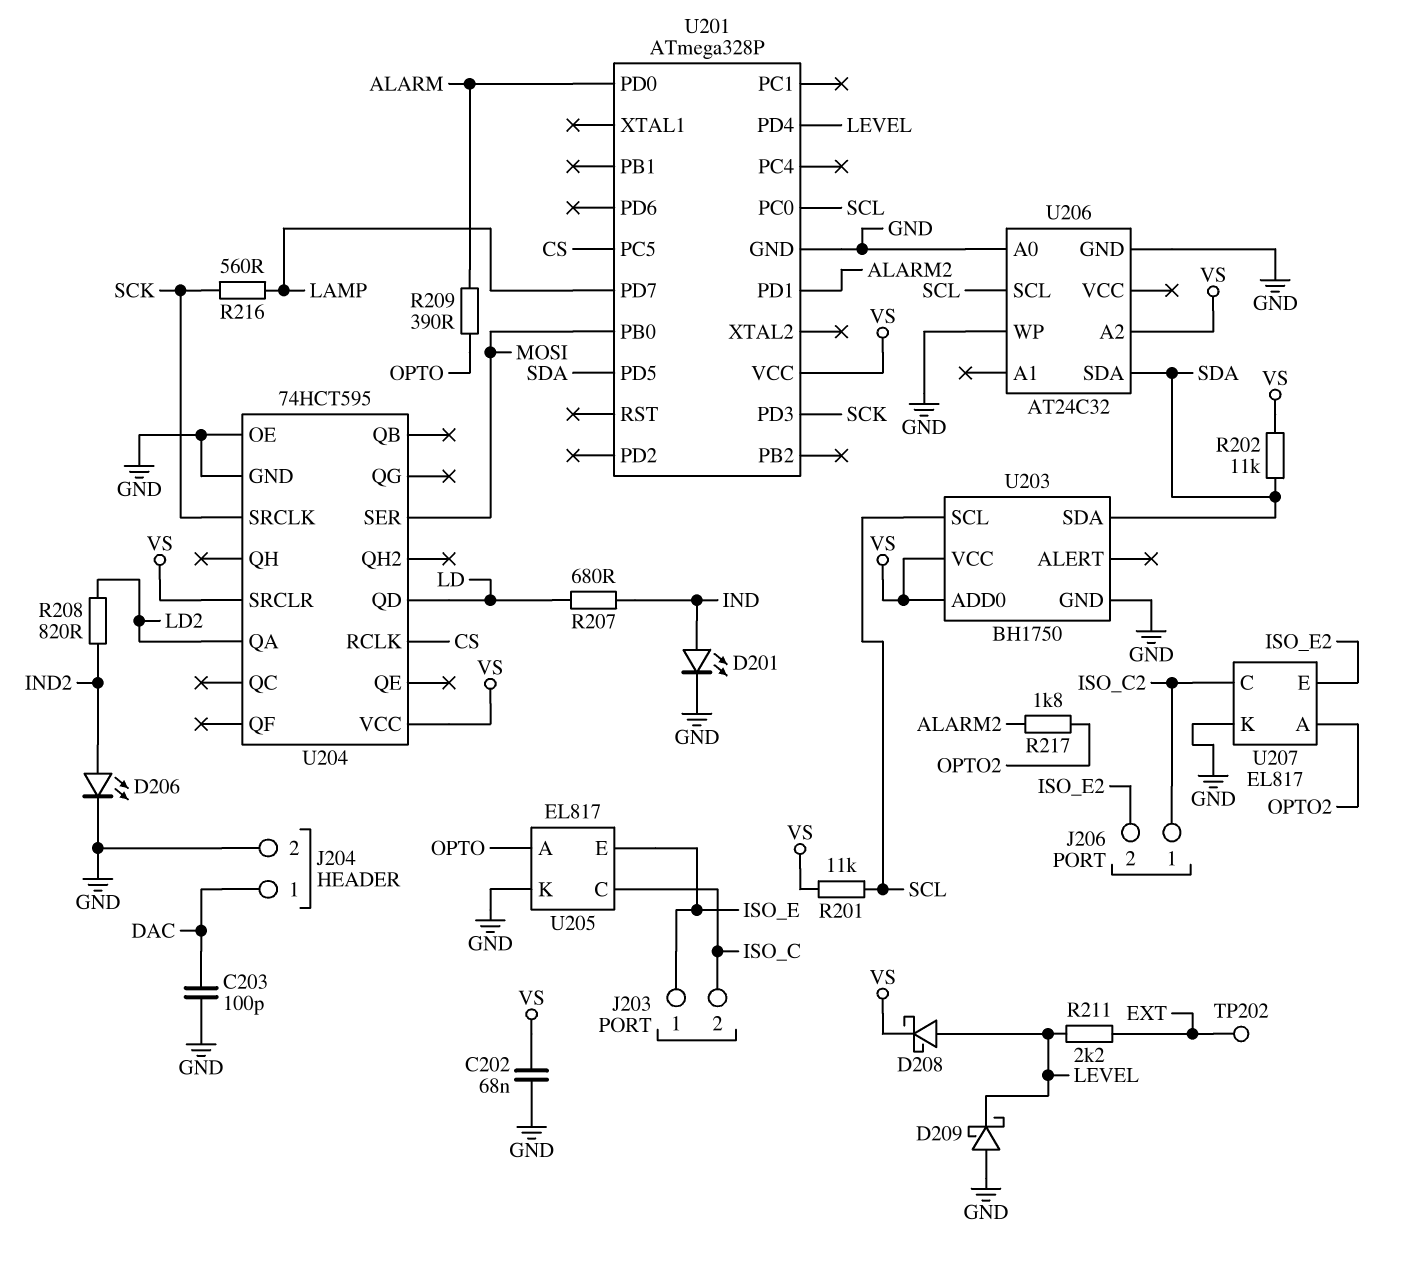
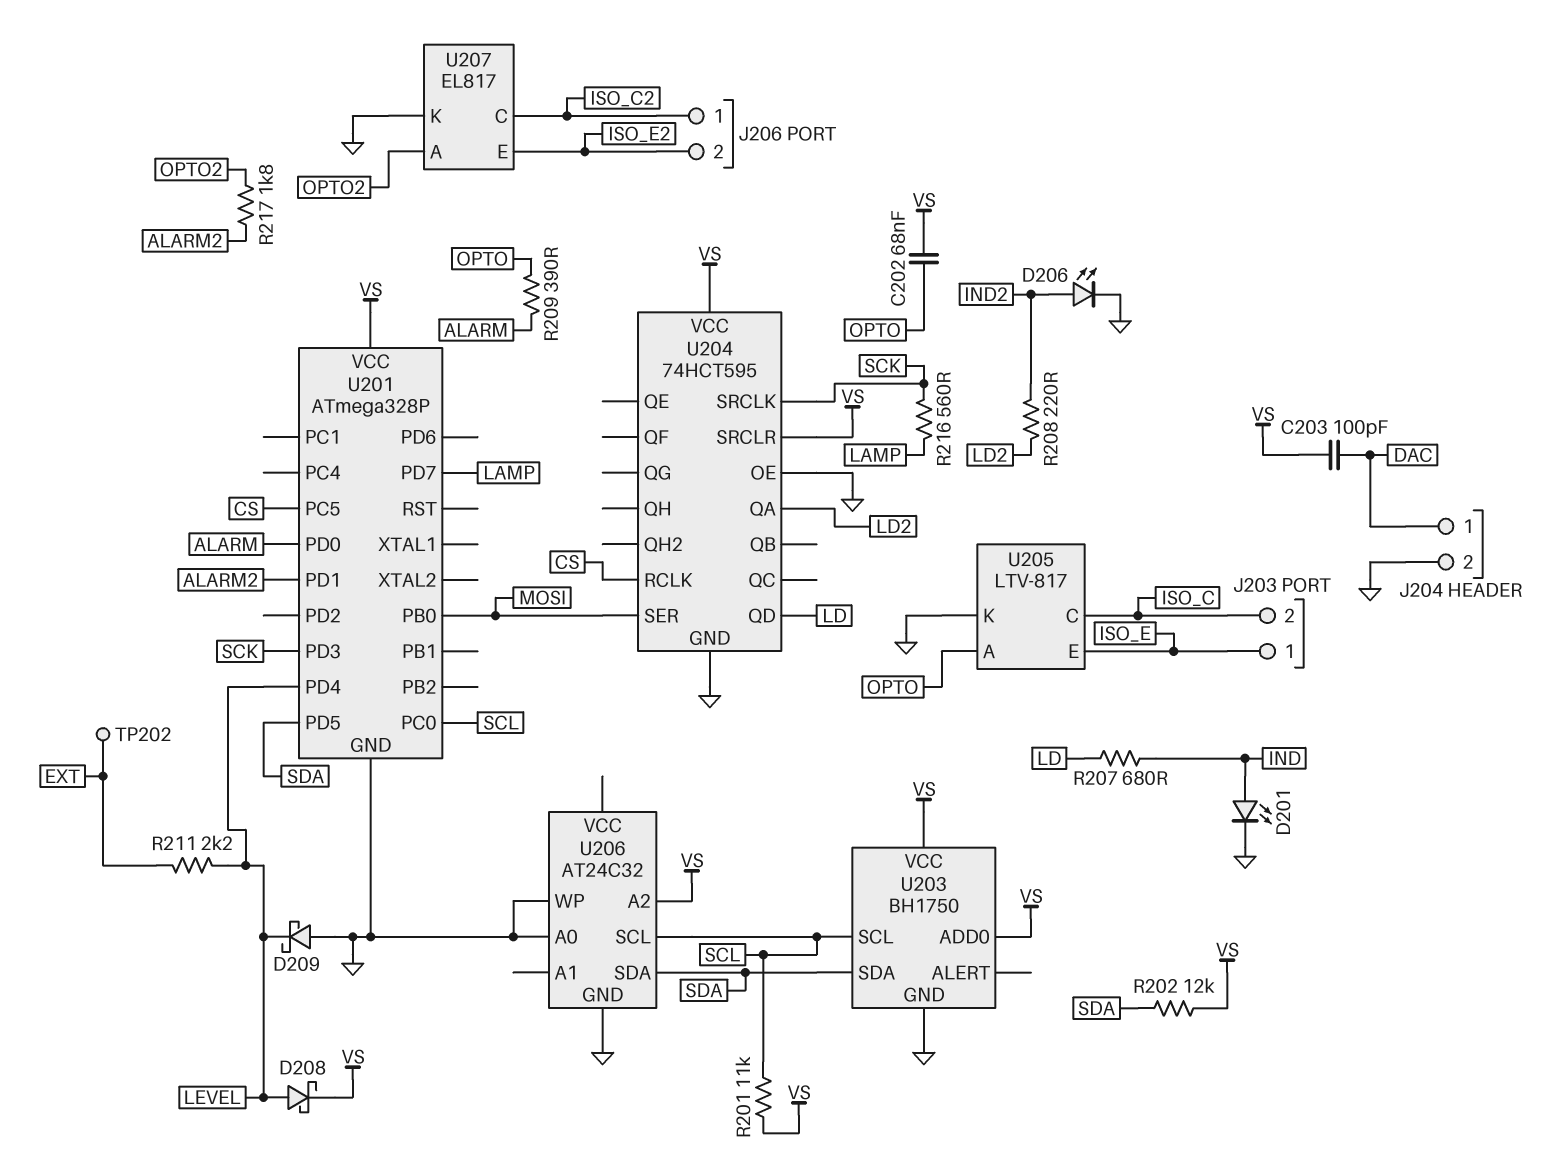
C202: 68nF (GND, VS) -> 68nF (OPTO, VS)
C203: 100pF (DAC, GND) -> 100pF (DAC, VS)
R202: 11k (SDA, VS) -> 12k (SDA, VS)
R208: 820 (IND2, LD2) -> 220 (IND2, LD2)
U205: EL817 -> LTV-817

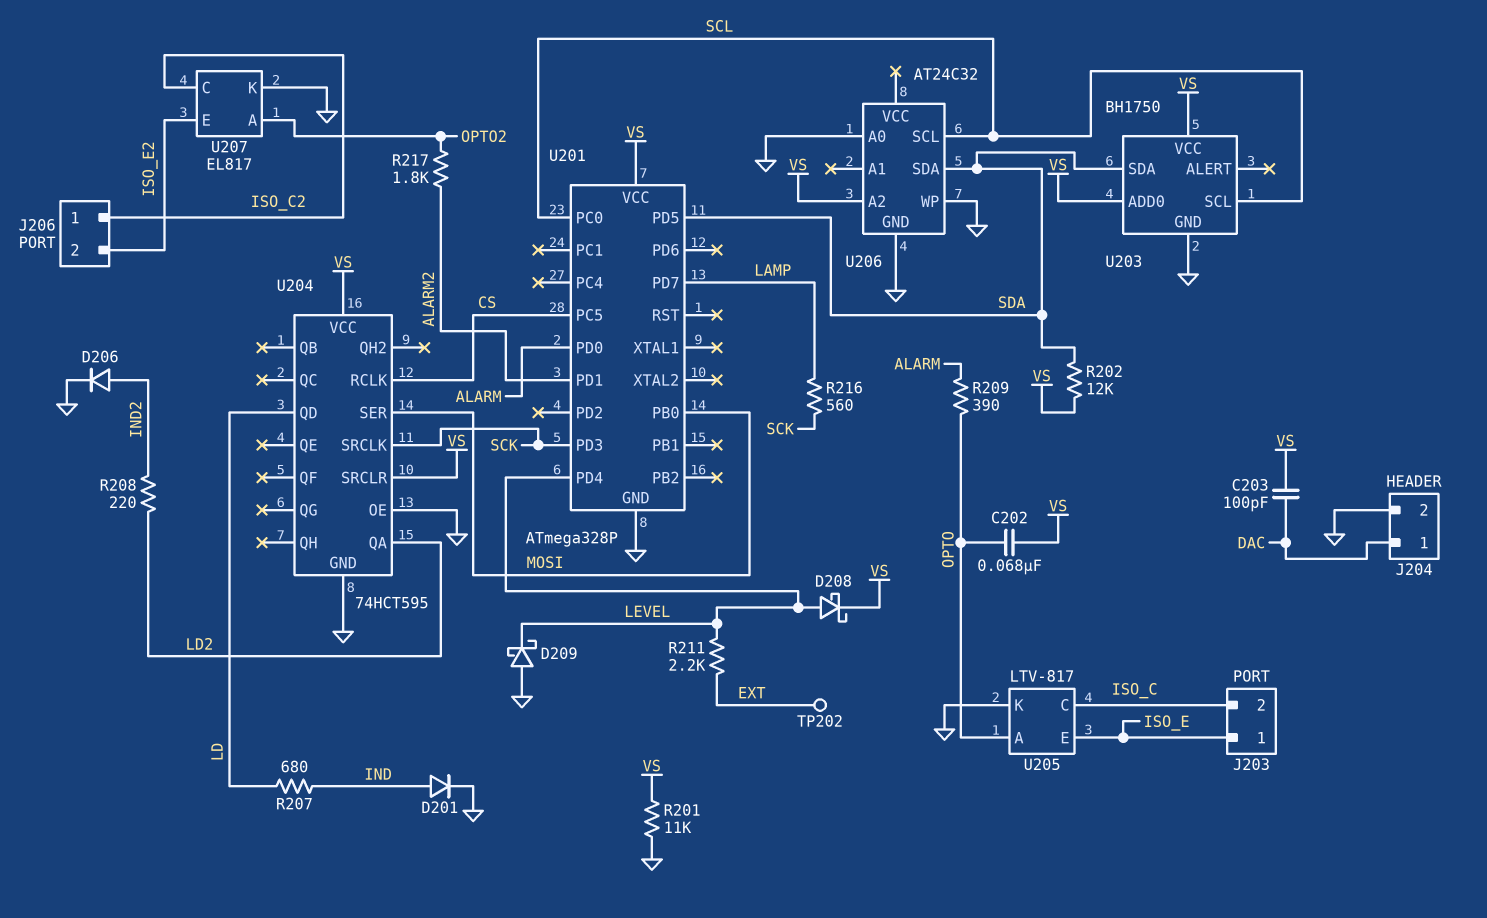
D201: LED (A IND, K GND) -> diode (A IND, K GND)
D206: LED (A IND2, K GND) -> diode (A IND2, K GND)
R201: 11k (SCL, VS) -> 11k (GND, VS)

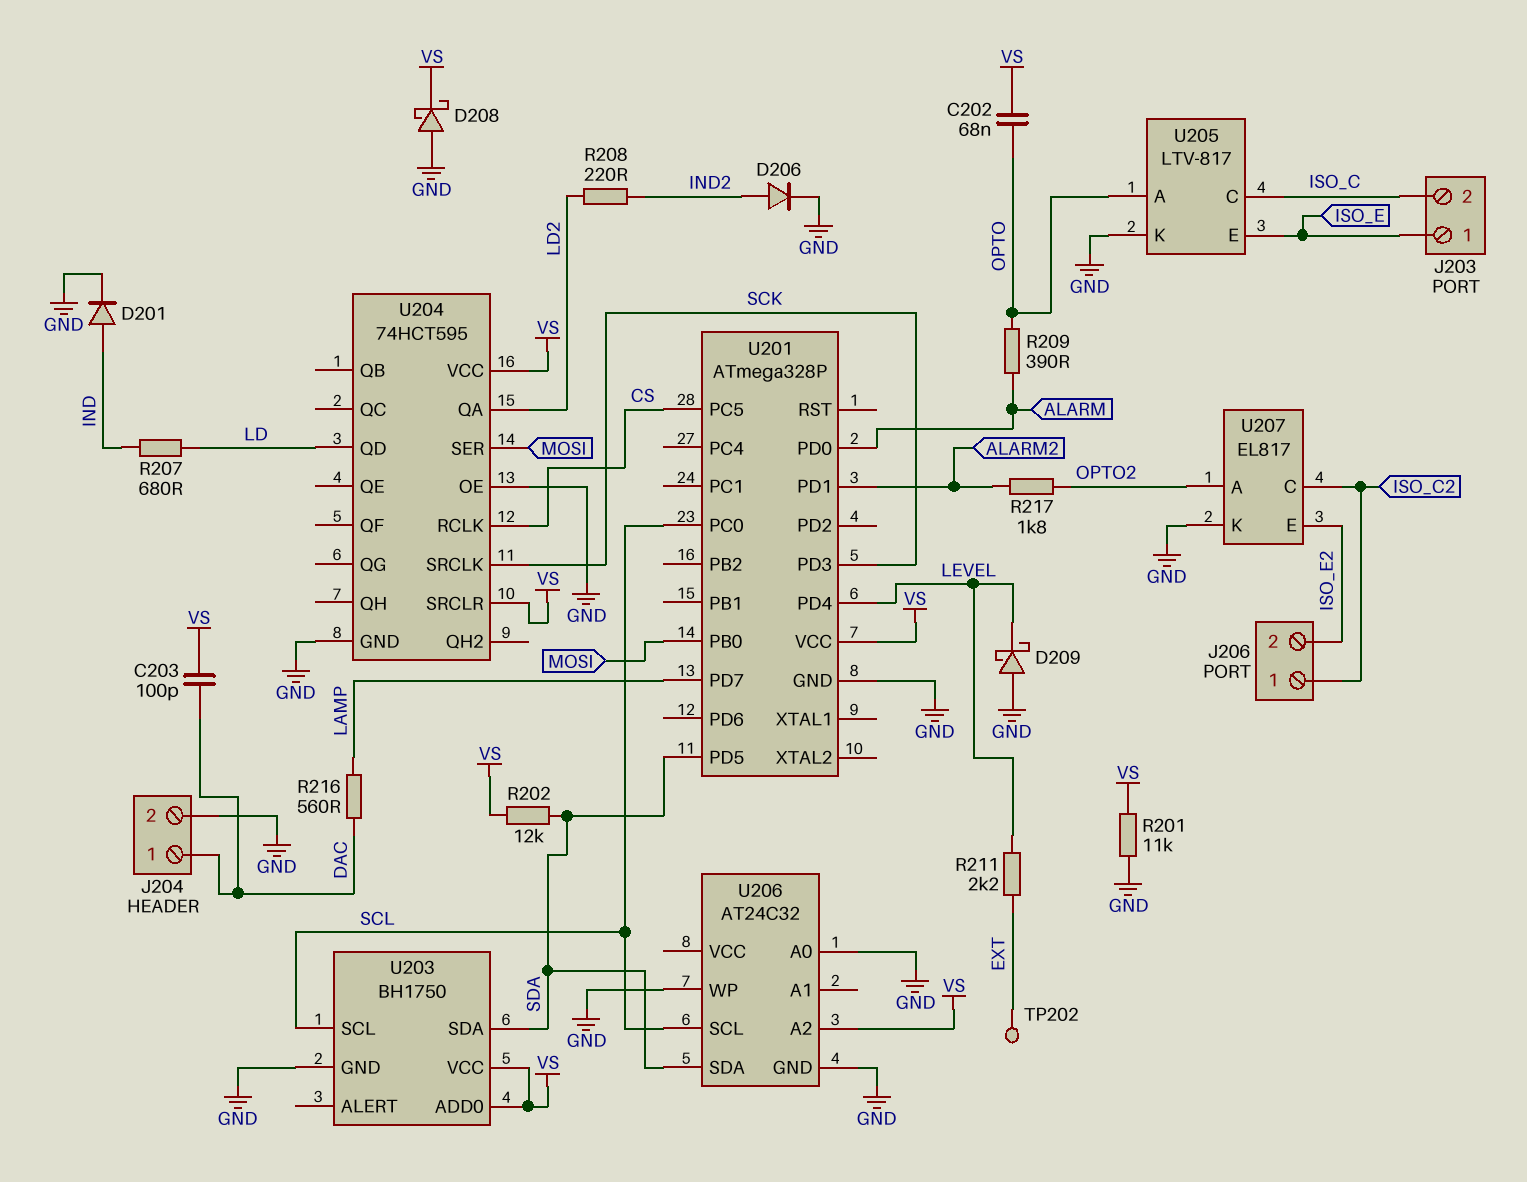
D208: schottky (A LEVEL, K VS) -> schottky (A GND, K VS)
R216: 560 (LAMP, SCK) -> 560 (DAC, LAMP)

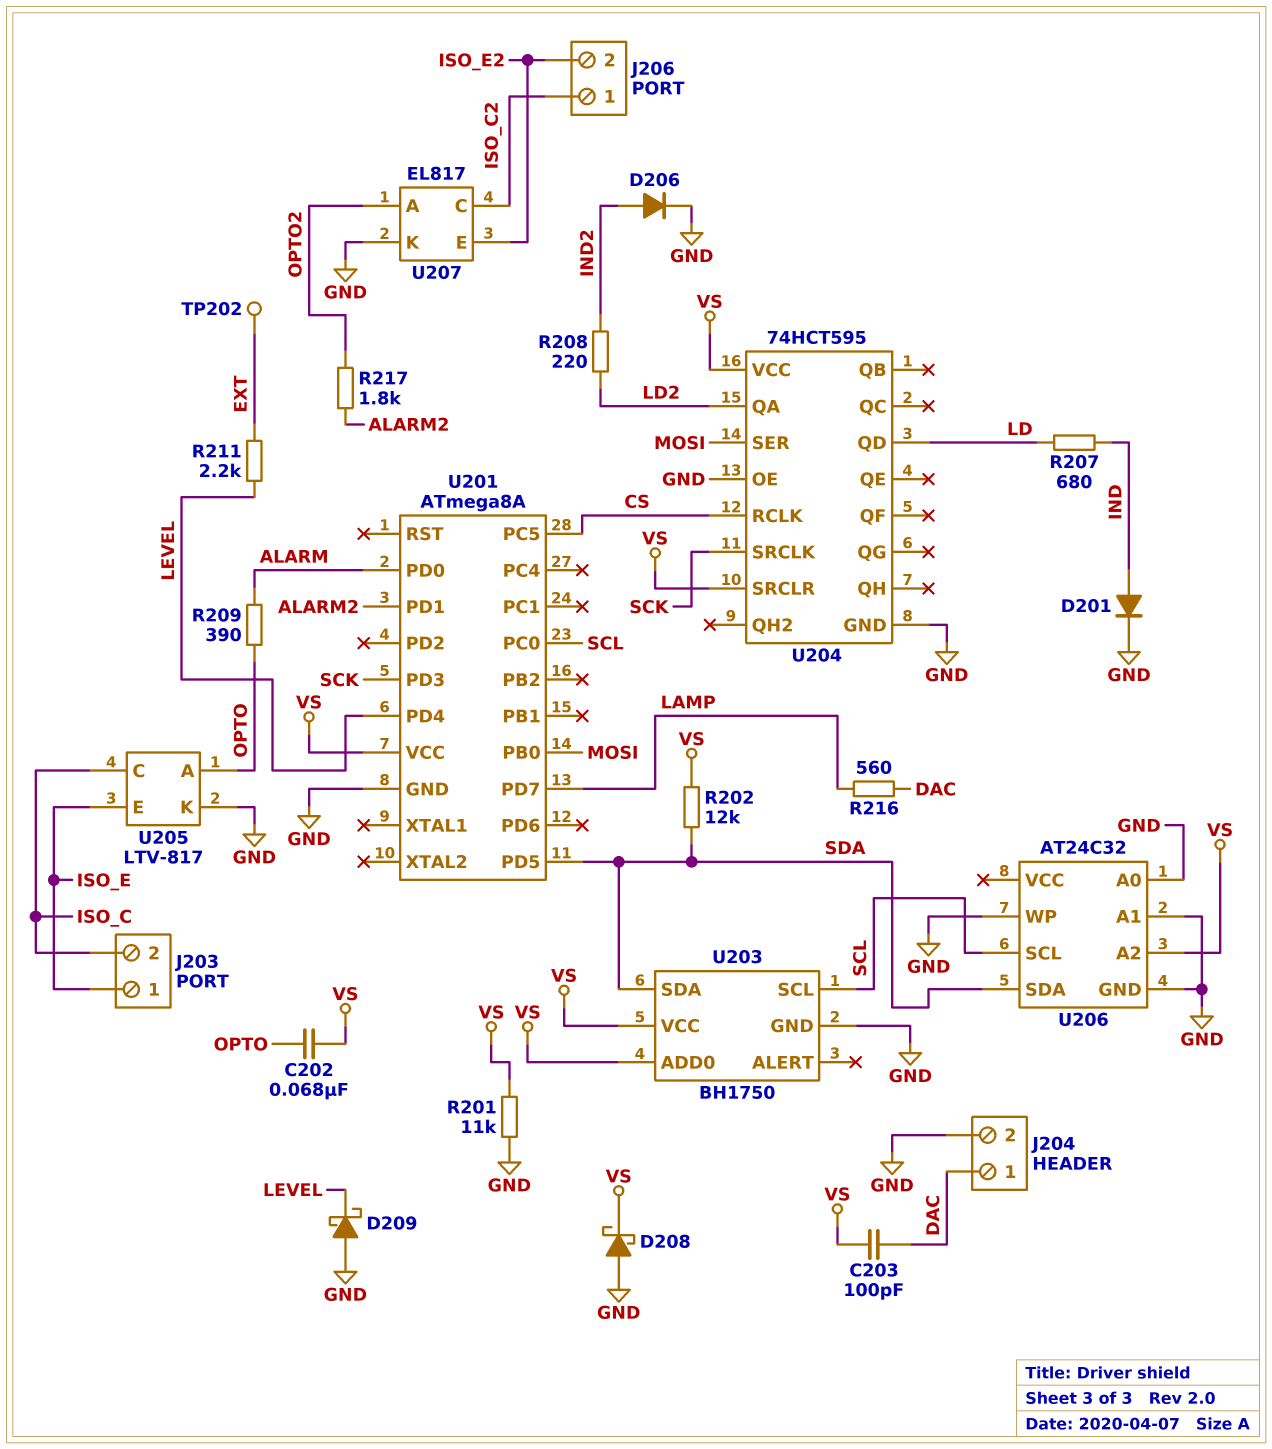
U201: ATmega328P -> ATmega8A
U206 pin A1: none -> GND

